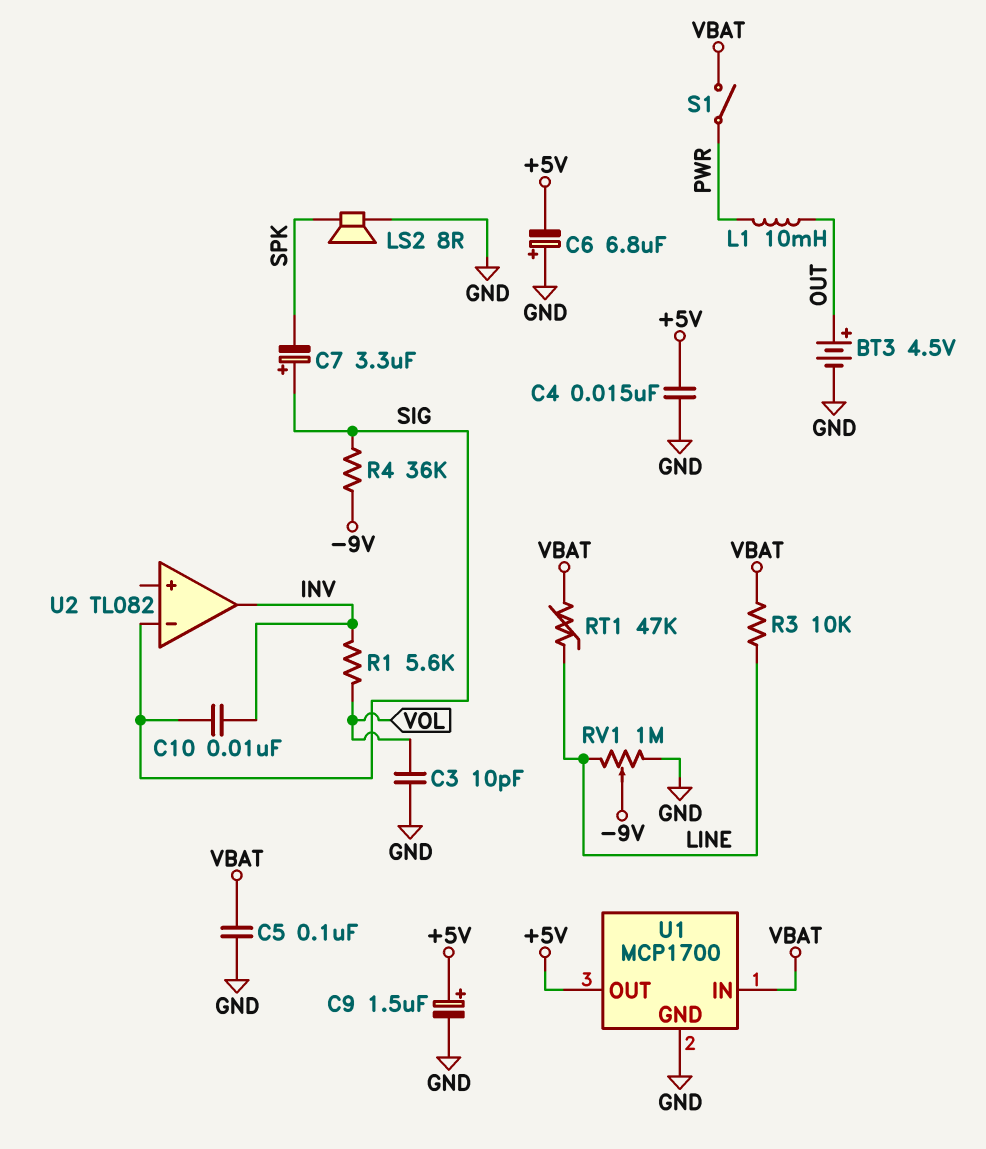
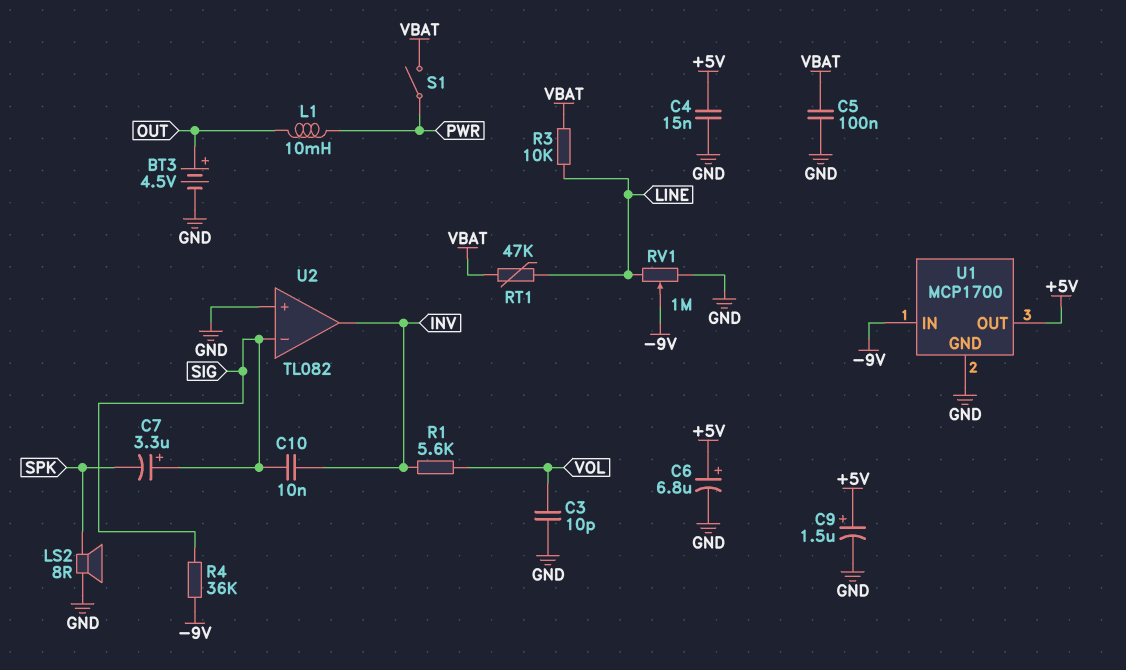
C6: 6.8uF (plus GND, minus +5V) -> 6.8uF (plus +5V, minus GND)
U1 pin IN: VBAT -> -9V
U2 pin in+: none -> GND

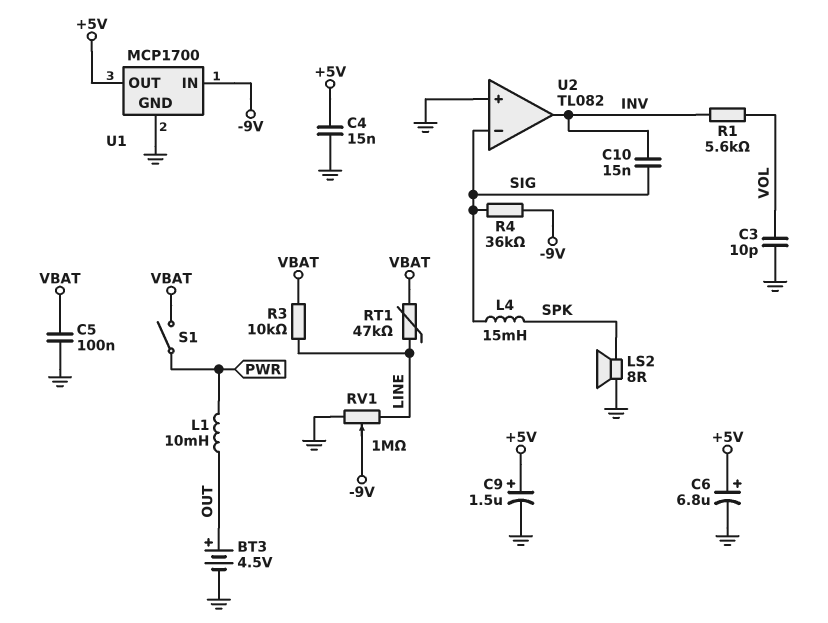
C7: 3.3uF (plus SIG, minus SPK) -> none
C10: 10nF (INV, SIG) -> 15nF (INV, SIG)
L4: none -> 15mH (SIG, SPK)

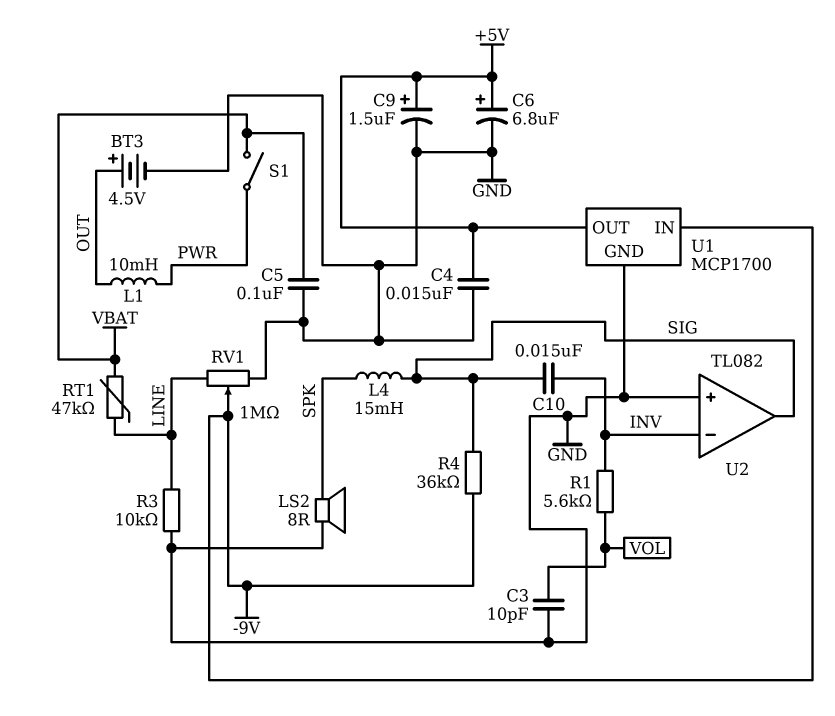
R3: 10k (LINE, VBAT) -> 10k (GND, LINE)
U2 pin in-: SIG -> INV
U2 pin out: INV -> SIG

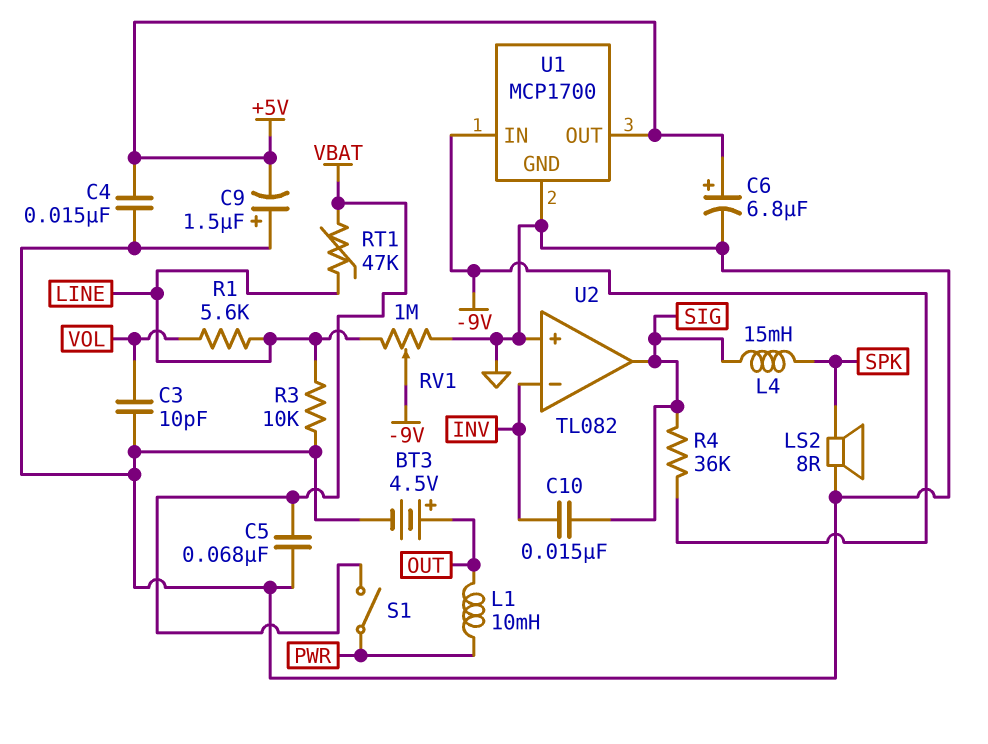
C5: 100nF (GND, VBAT) -> 68nF (GND, VBAT)
C9: 1.5uF (plus +5V, minus GND) -> 1.5uF (plus GND, minus +5V)
R1: 5.6k (INV, VOL) -> 5.6k (LINE, VOL)

